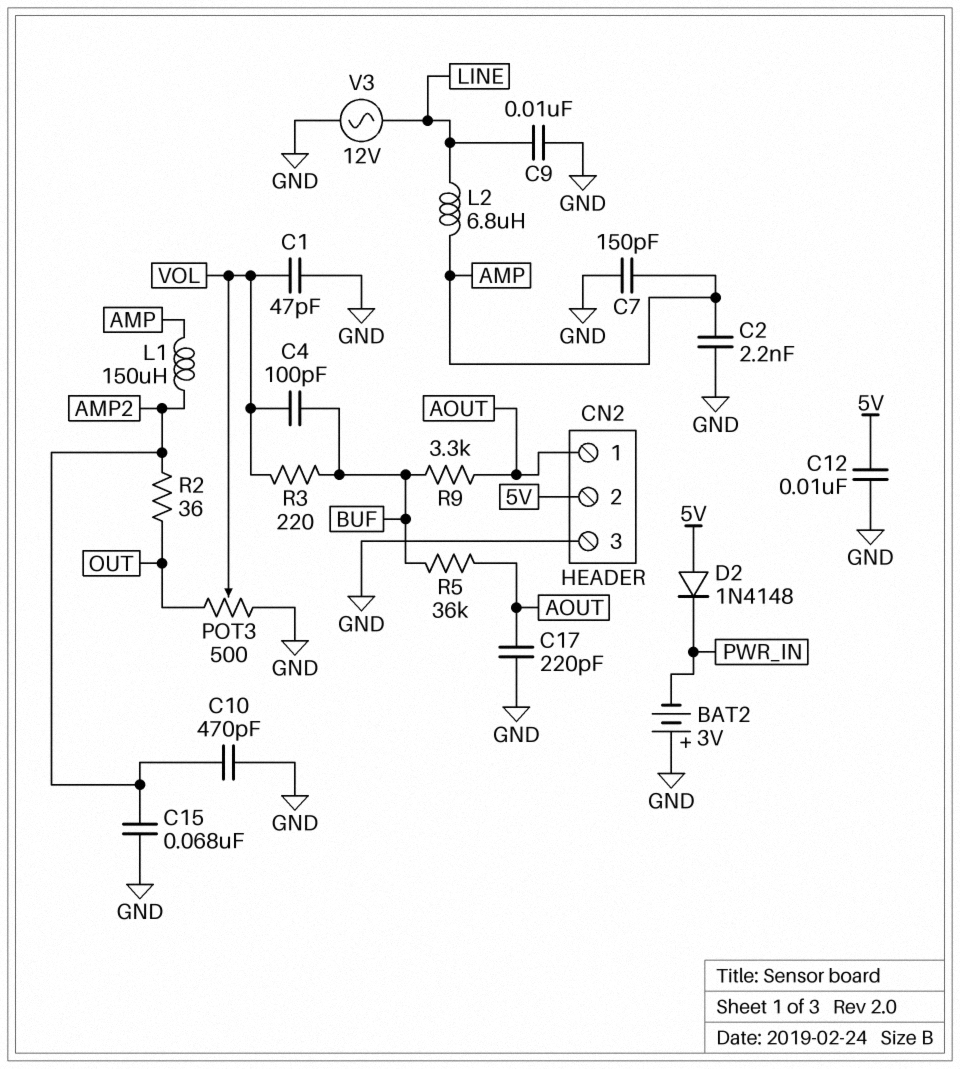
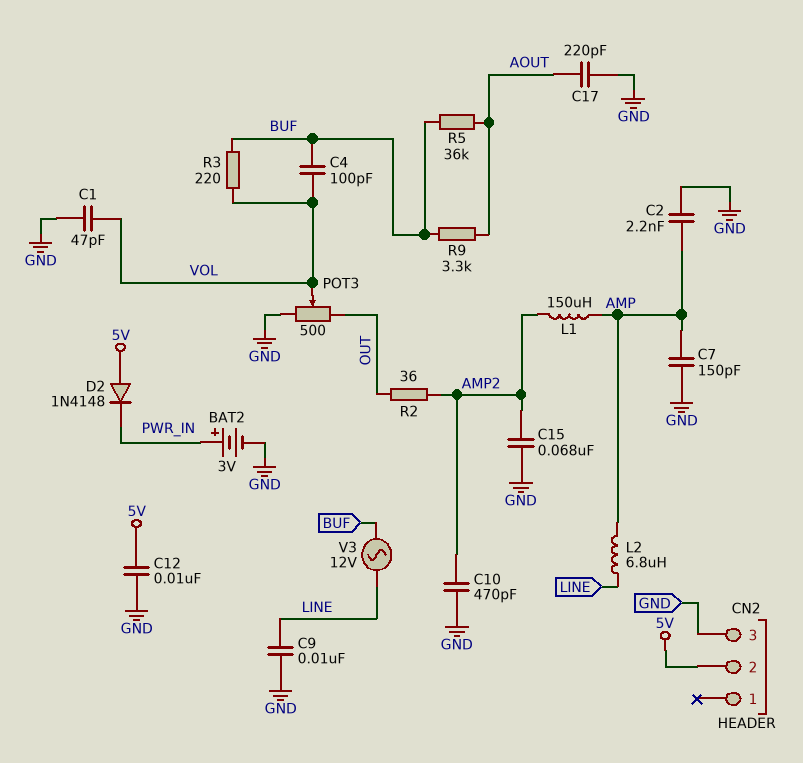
BAT2: 3V (plus GND, minus PWR_IN) -> 3V (plus PWR_IN, minus GND)
CN2 pin 1: AOUT -> none
V3: AC 12V (GND, LINE) -> AC 12V (BUF, LINE)

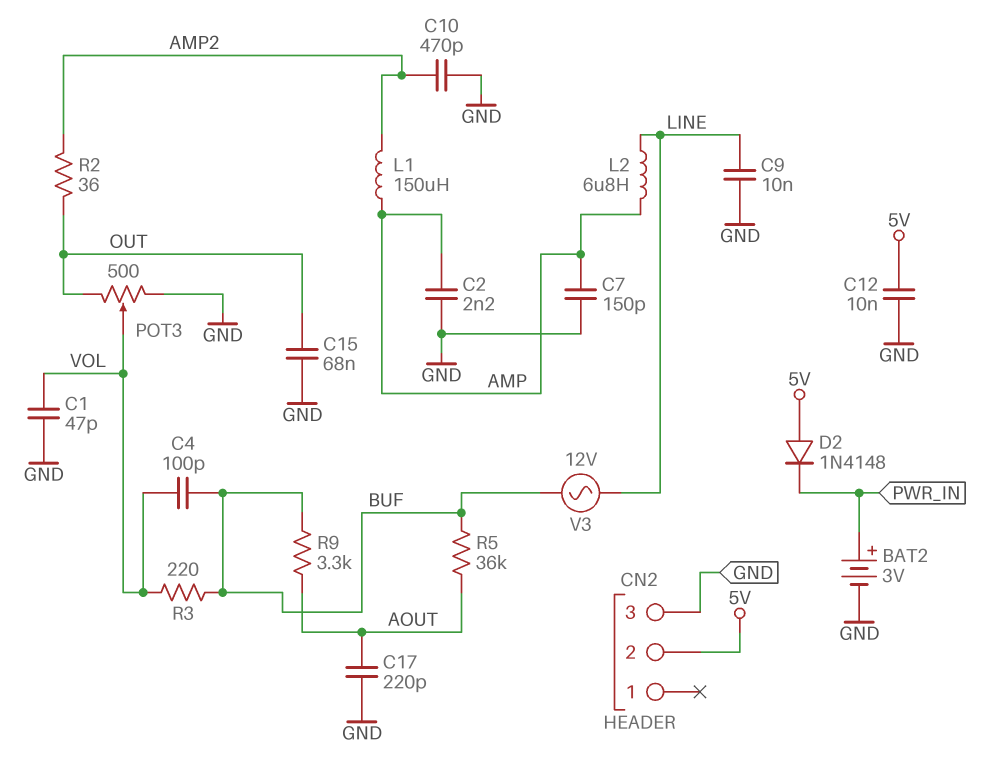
C15: 68nF (AMP2, GND) -> 68nF (GND, OUT)

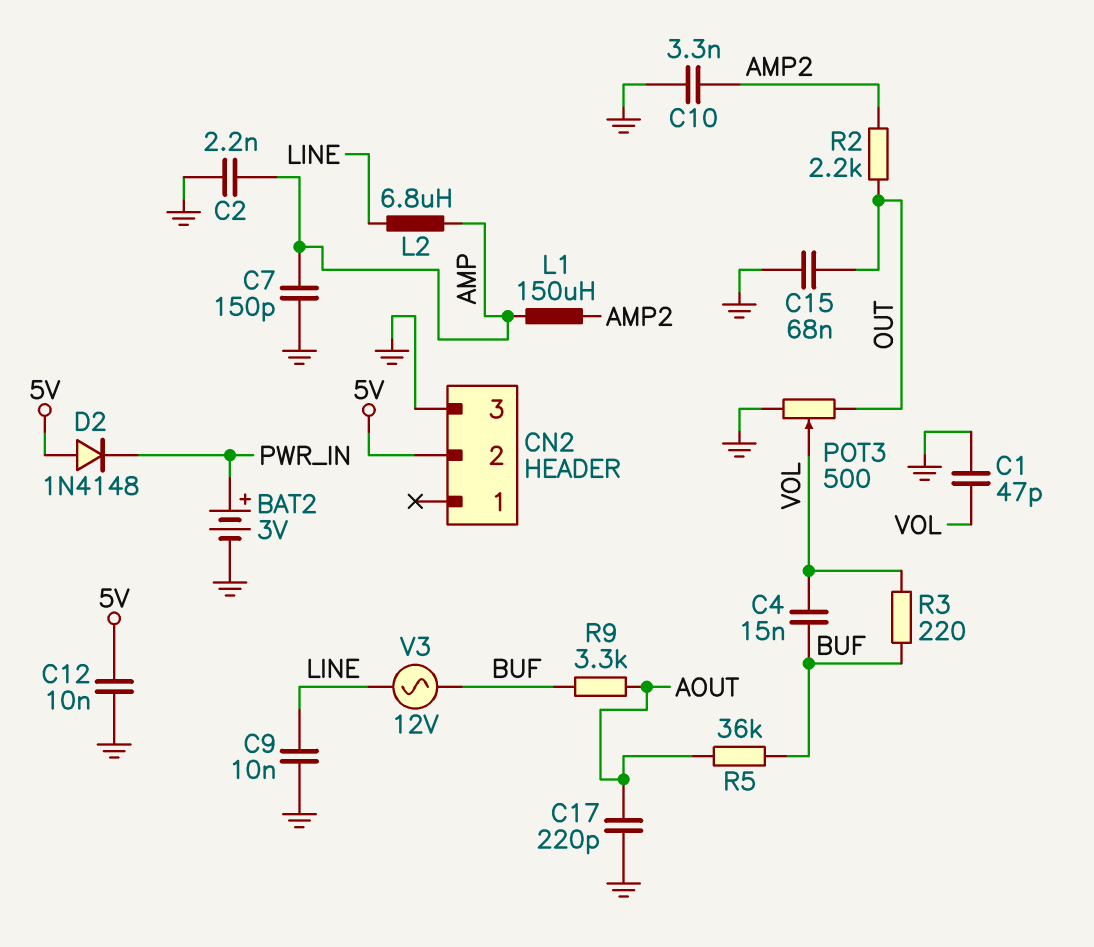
C4: 100pF (BUF, VOL) -> 15nF (BUF, VOL)
C10: 470pF (AMP2, GND) -> 3.3nF (AMP2, GND)
R2: 36 (AMP2, OUT) -> 2.2k (AMP2, OUT)

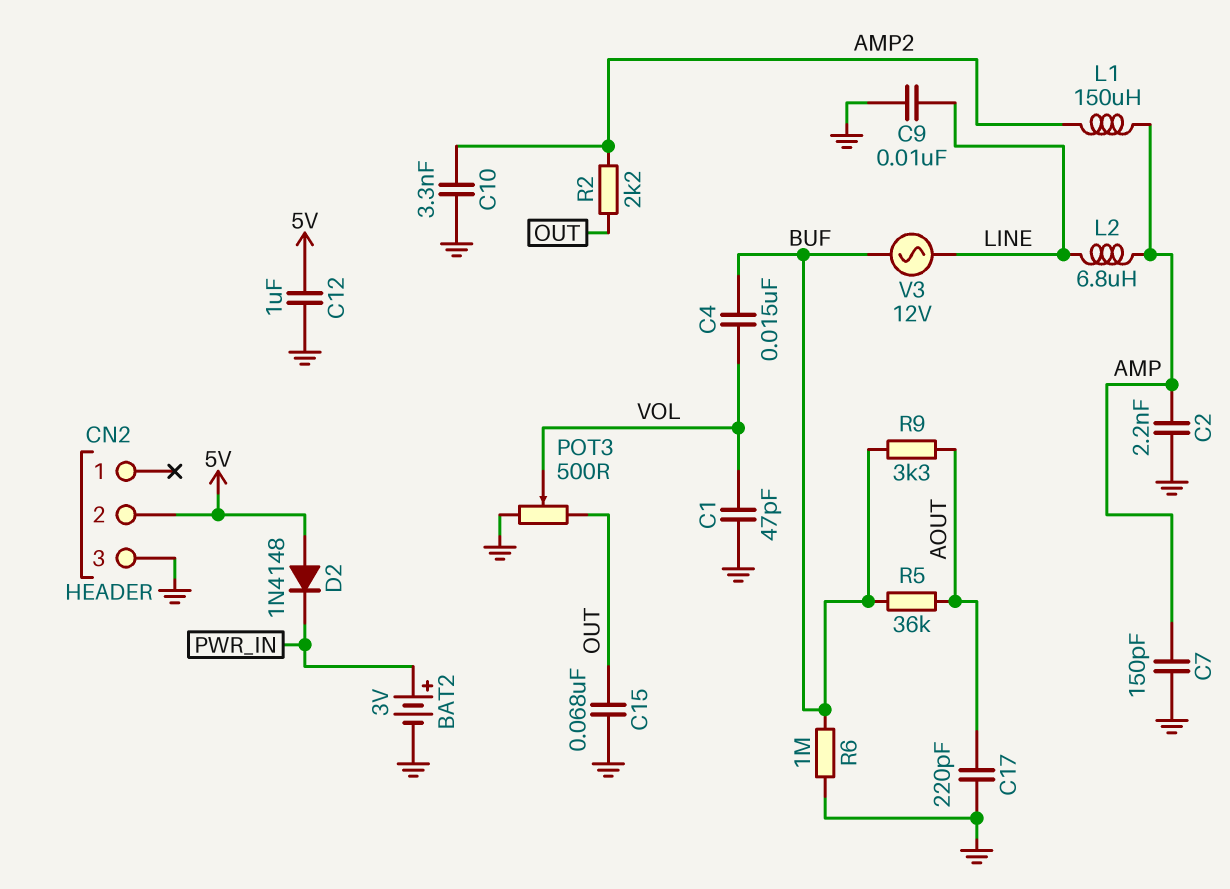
C12: 10nF (5V, GND) -> 1uF (5V, GND)
R3: 220 (BUF, VOL) -> none
R6: none -> 1M (BUF, GND)

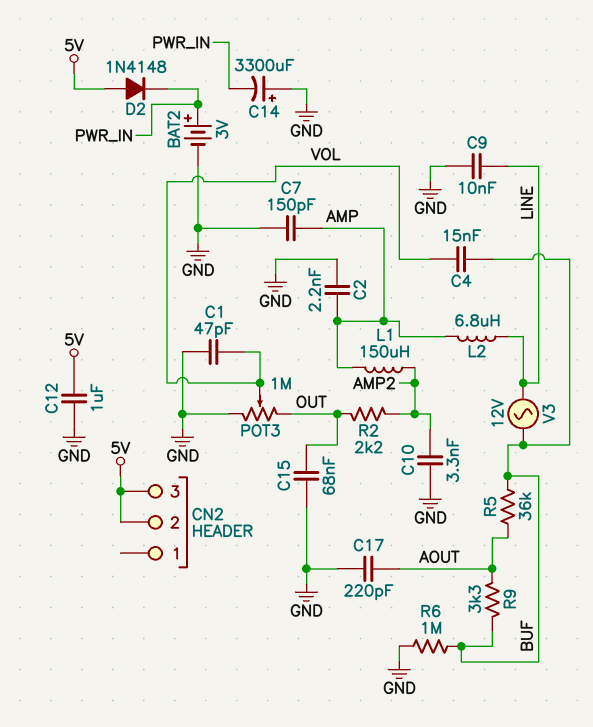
C14: none -> 3300uF (plus GND, minus PWR_IN)
CN2 pin 3: GND -> 5V
POT3: 500 (GND, OUT, wiper VOL) -> 1M (GND, OUT, wiper VOL)

